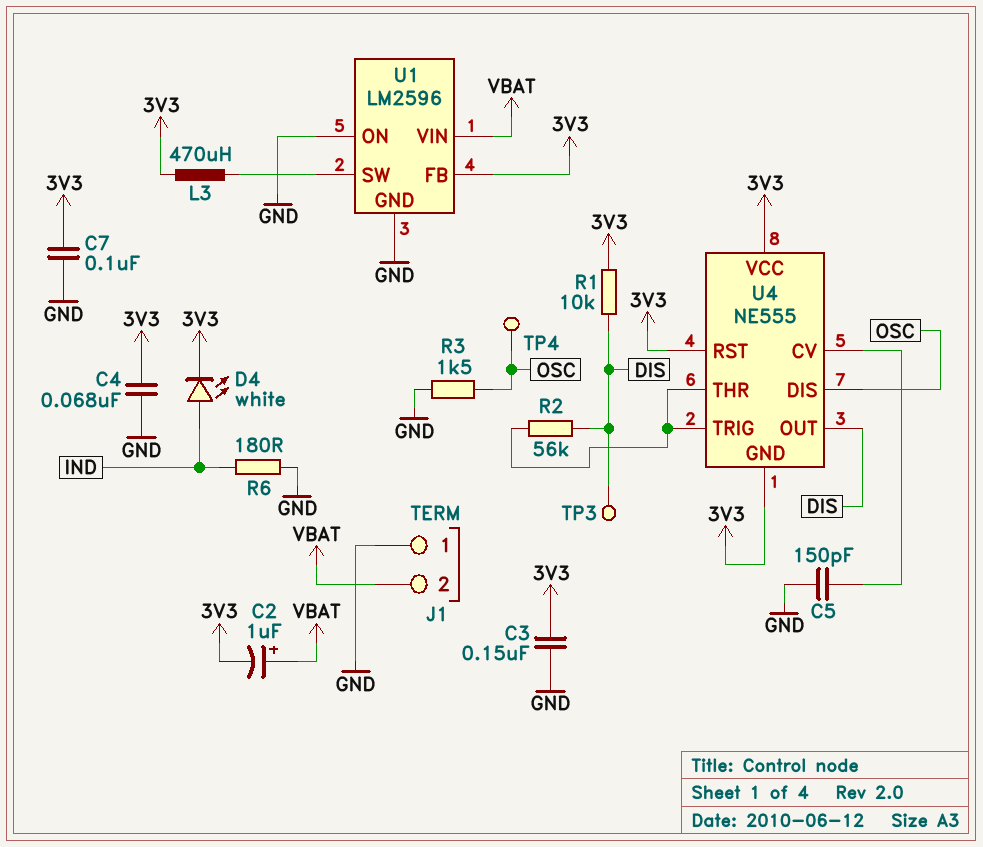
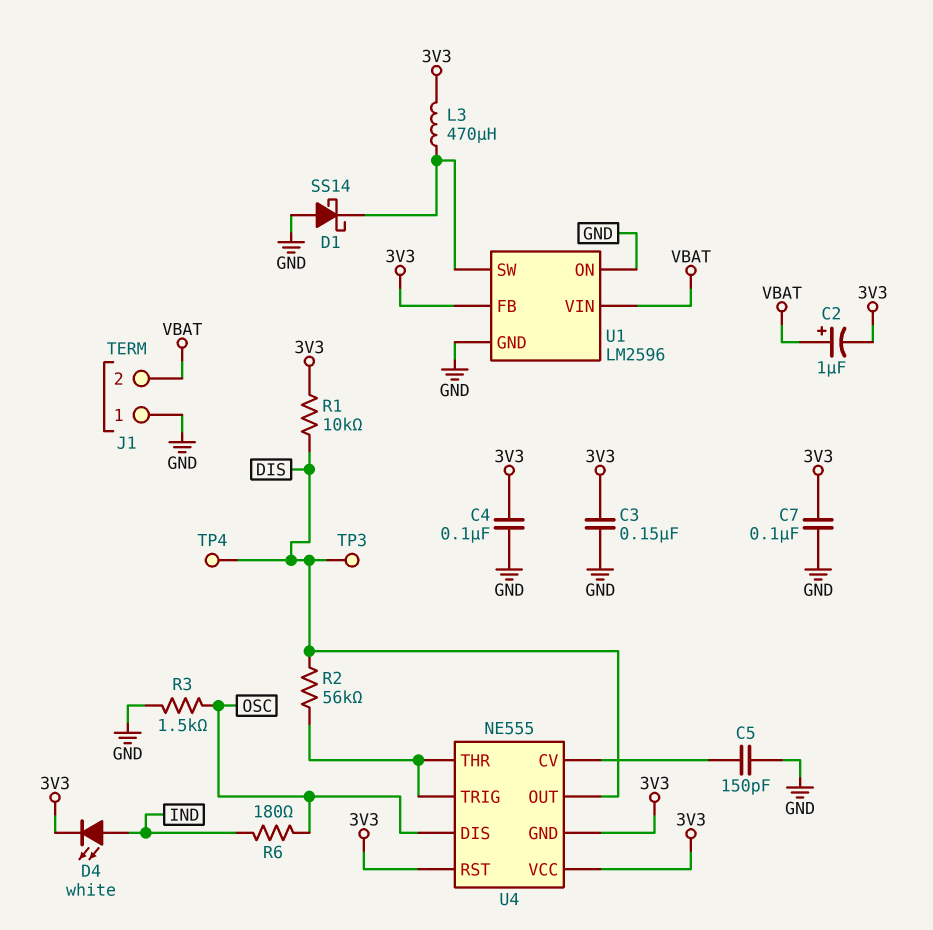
C4: 68nF (3V3, GND) -> 100nF (3V3, GND)
D1: none -> schottky SS14 (A GND, K U1/SW)
R6: 180 (GND, IND) -> 180 (IND, OSC)
TP4: test point (OSC) -> test point (DIS)

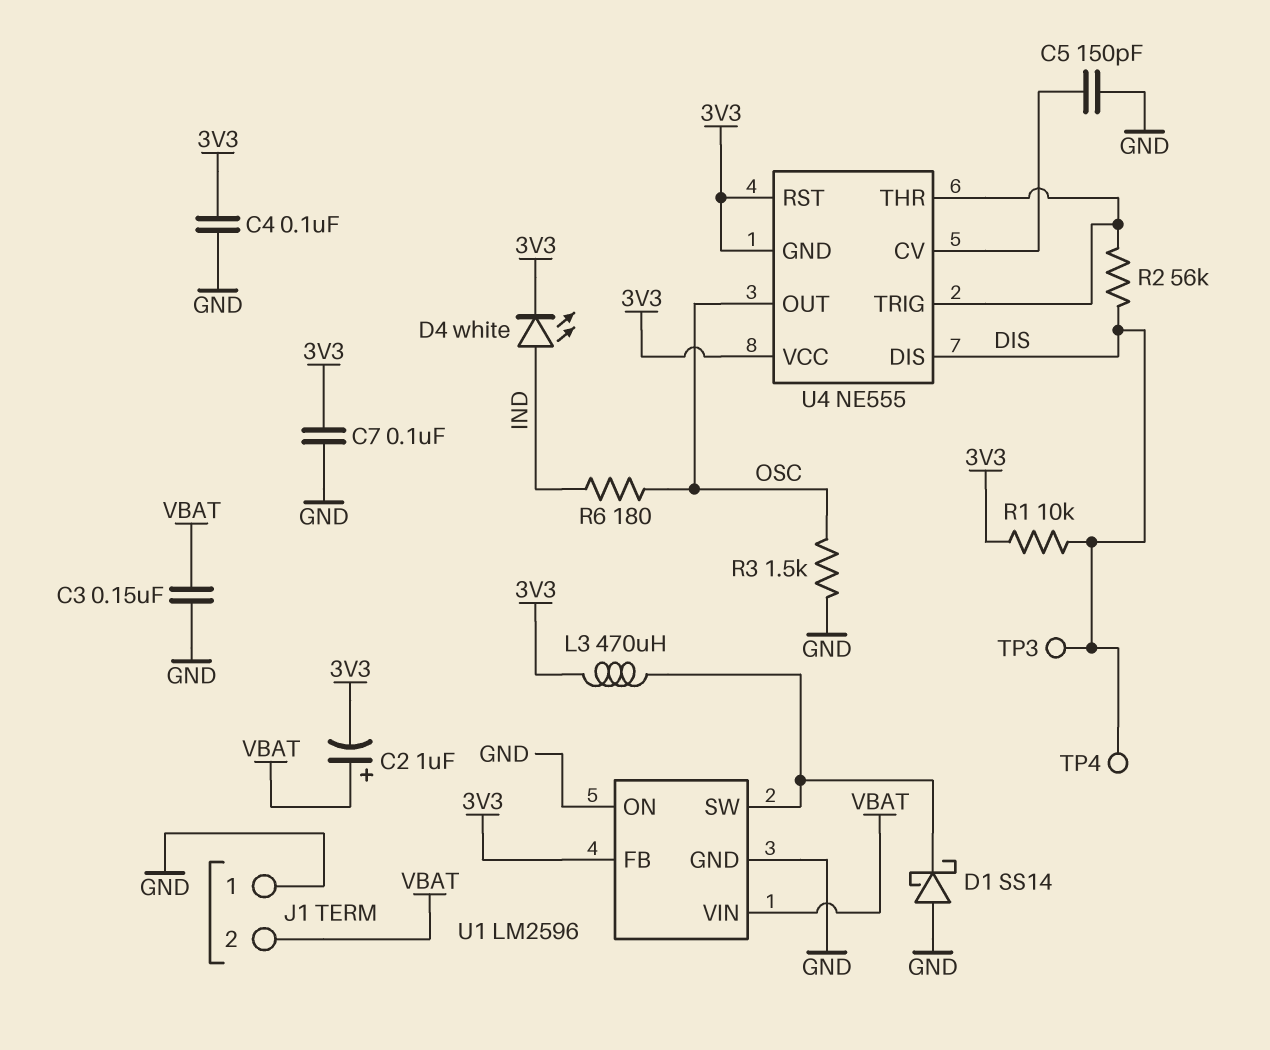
C3: 150nF (3V3, GND) -> 150nF (GND, VBAT)
U4 pin DIS: OSC -> DIS
U4 pin OUT: DIS -> OSC

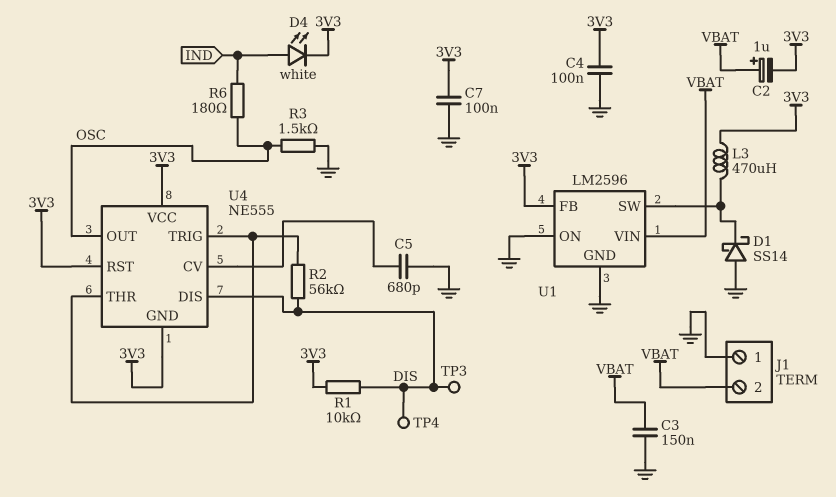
C5: 150pF (GND, U4/CV) -> 680pF (GND, U4/CV)

